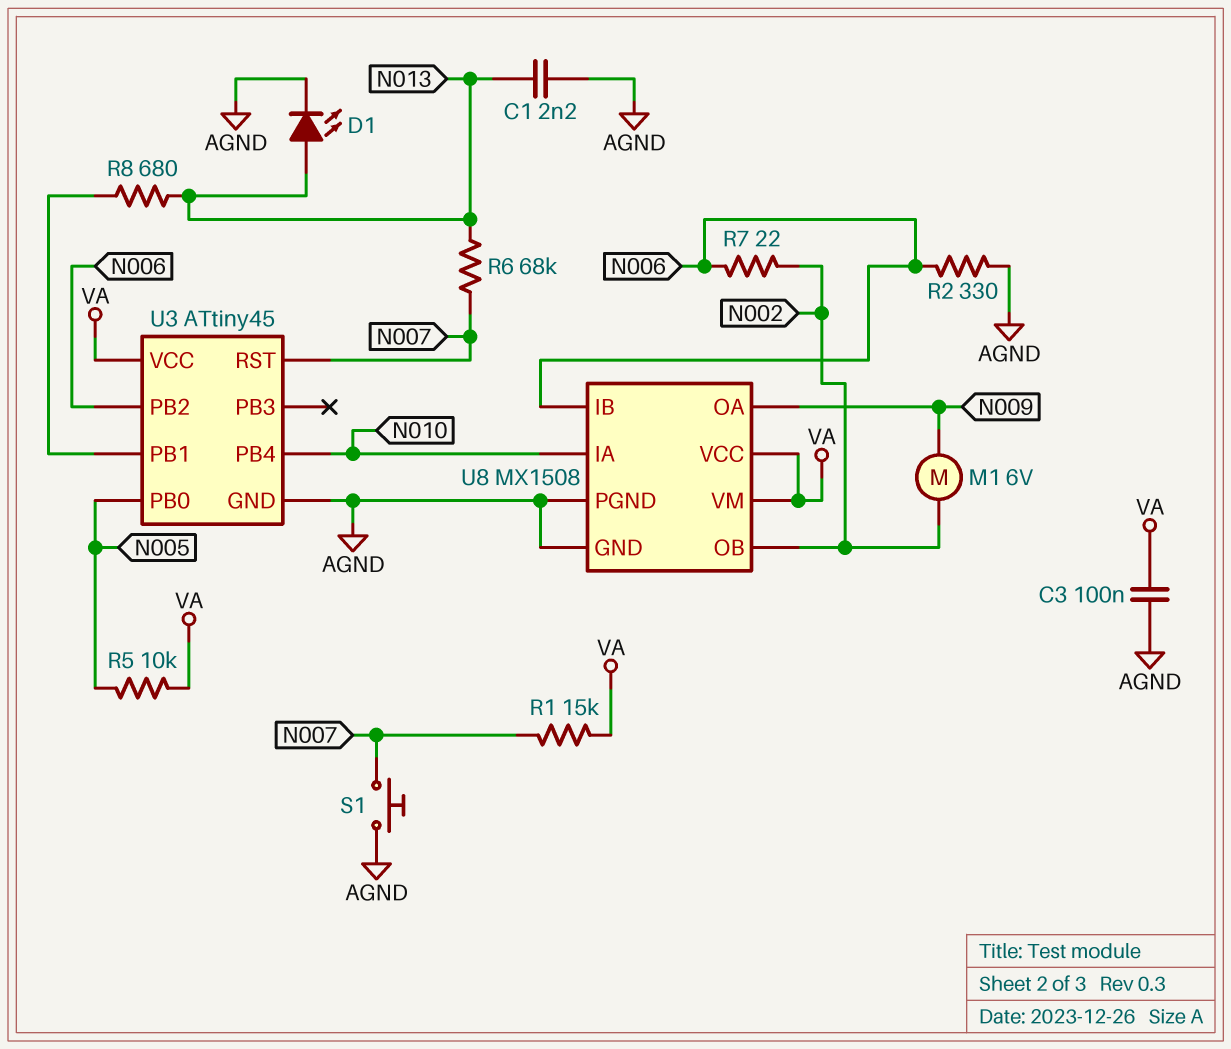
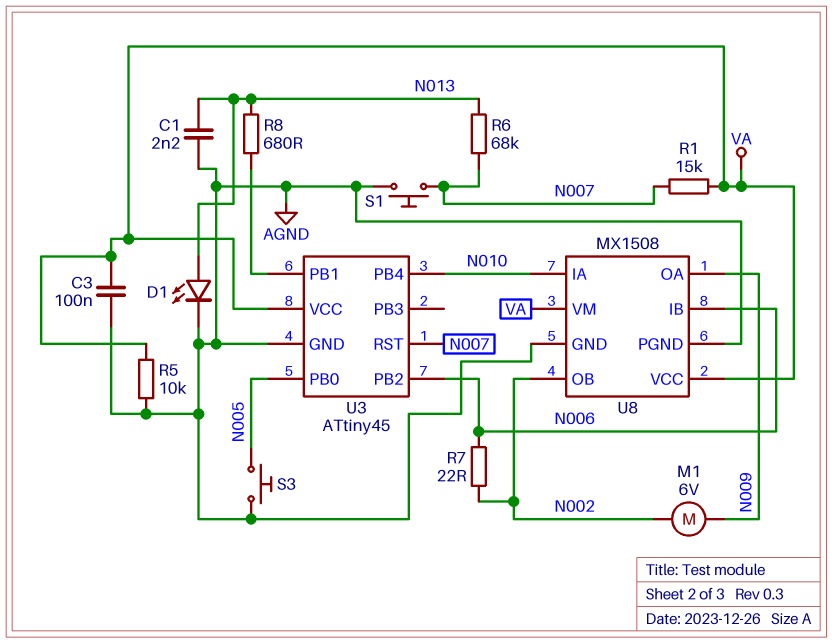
R2: 330 (AGND, N006) -> none
R5: 10k (N005, VA) -> 10k (AGND, VA)
S3: none -> button (AGND, N005)

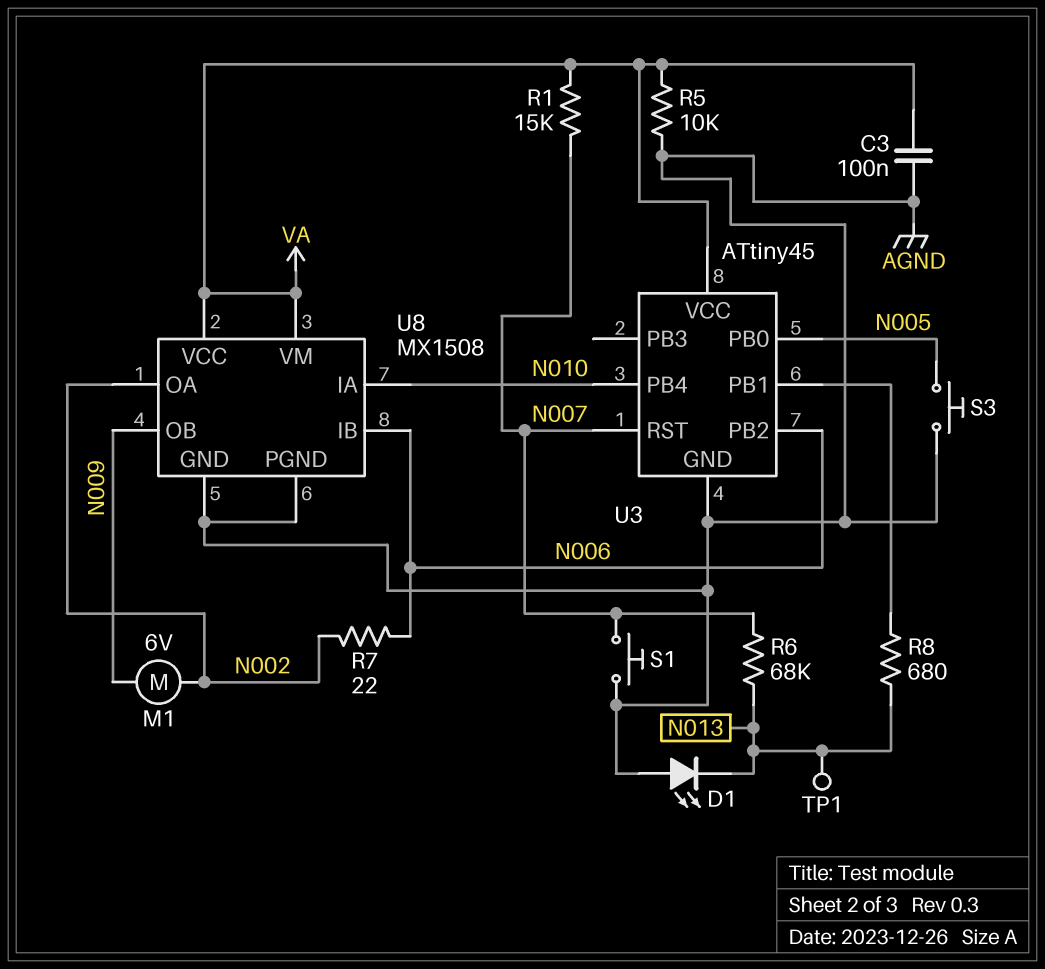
C1: 2.2nF (AGND, N013) -> none
D1: LED (A N013, K AGND) -> LED (A AGND, K N013)
TP1: none -> test point (N013)
U8 pin OA: N009 -> N002
U8 pin OB: N002 -> N009

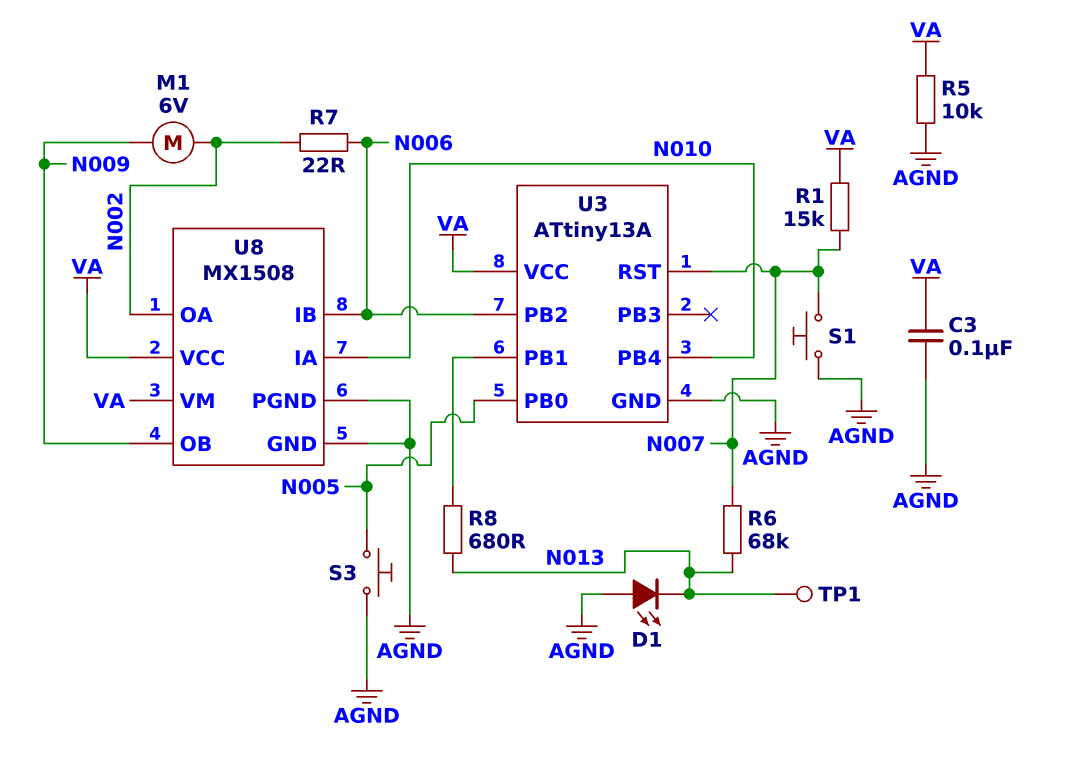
U3: ATtiny45 -> ATtiny13A

